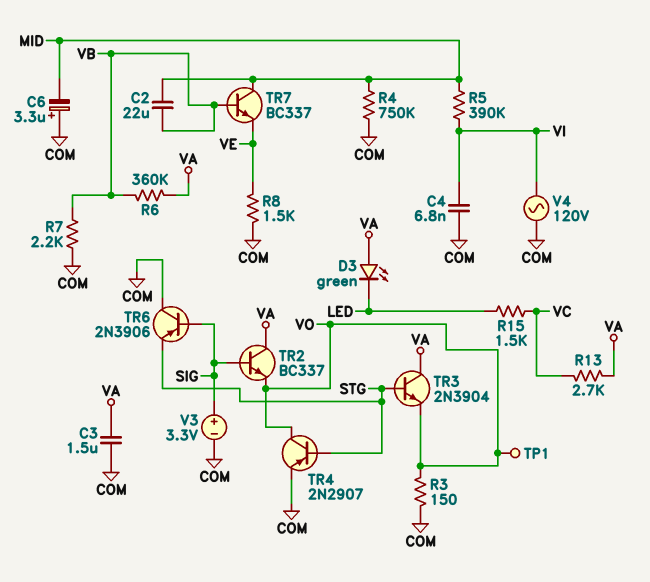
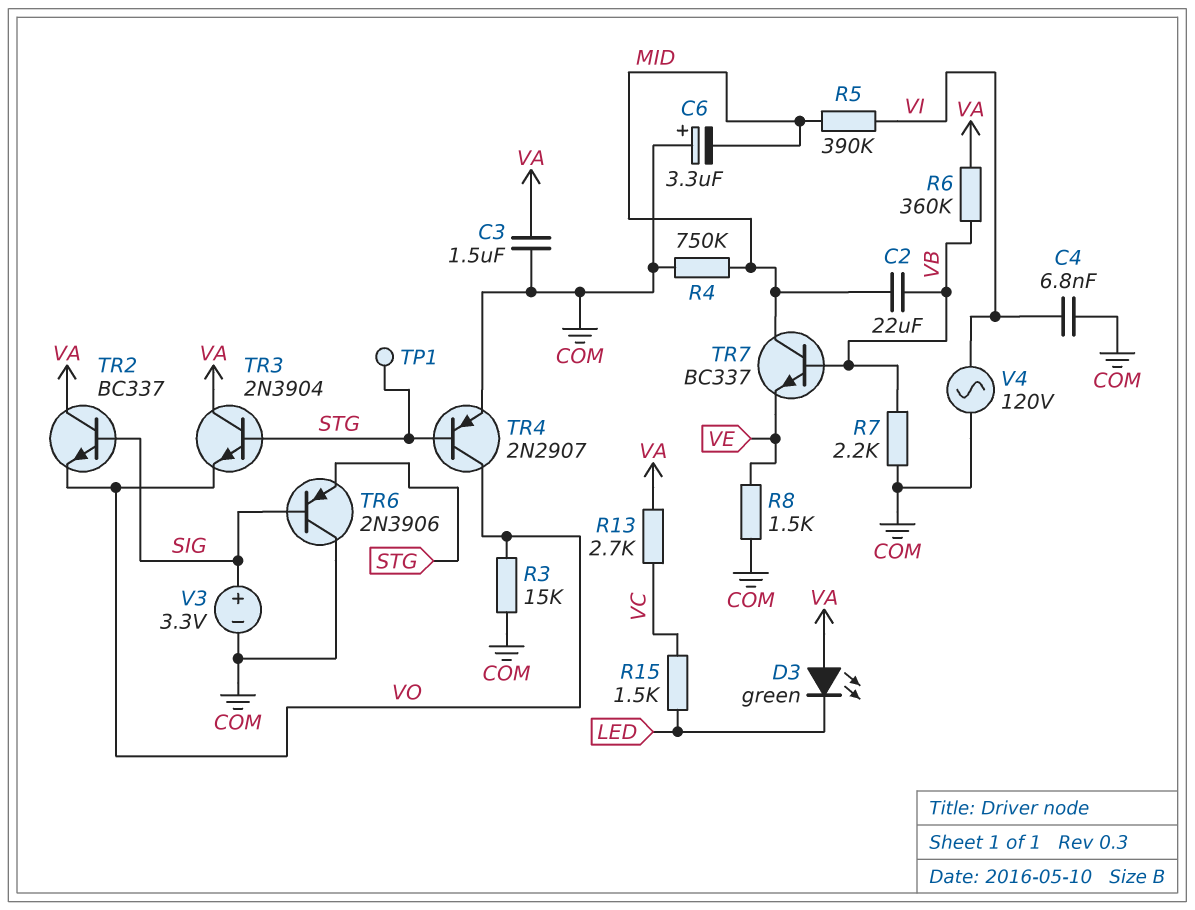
R3: 150 (COM, VO) -> 15k (COM, VO)
TP1: test point (VO) -> test point (STG)

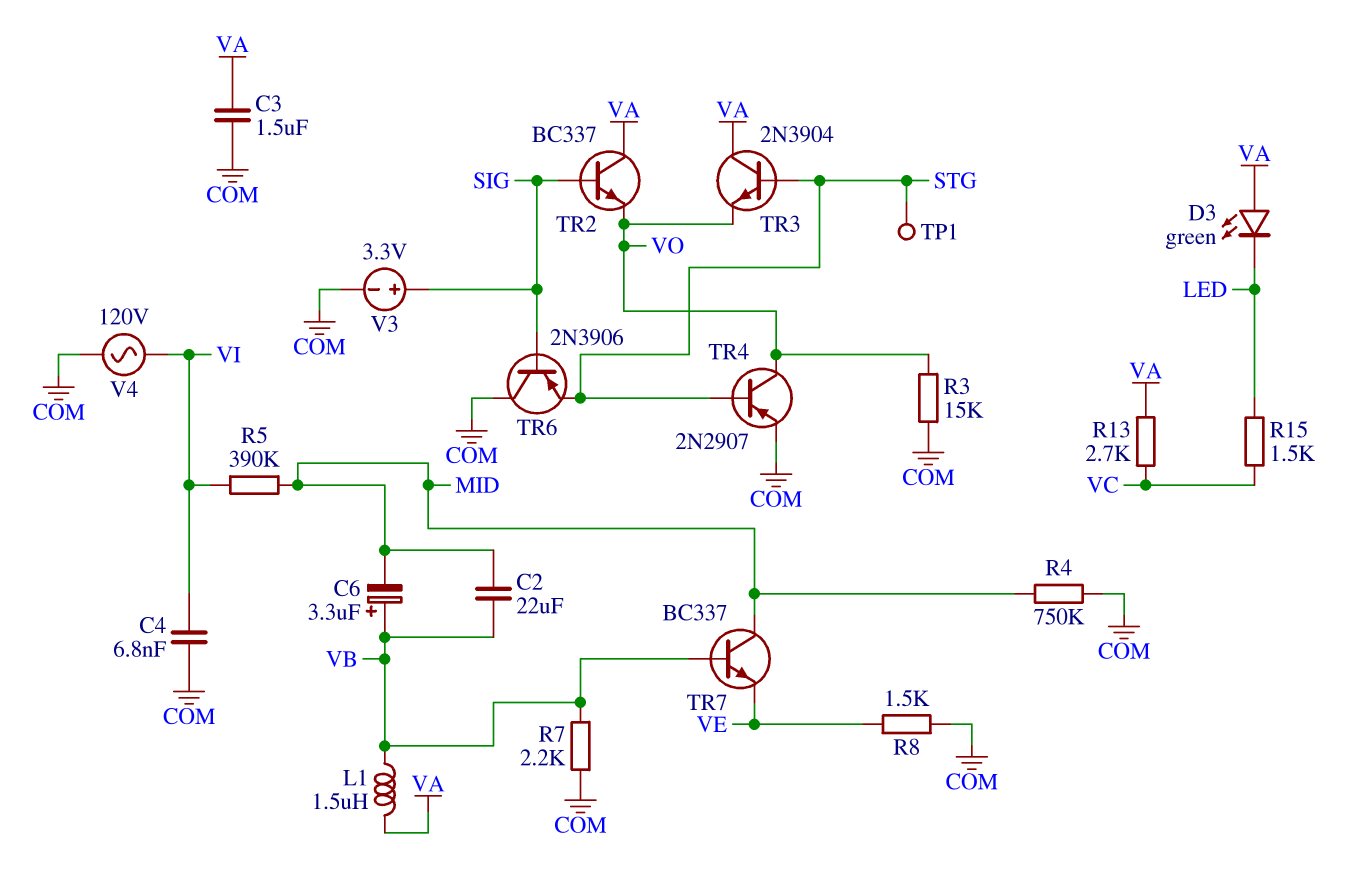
C6: 3.3uF (plus COM, minus MID) -> 3.3uF (plus VB, minus MID)
L1: none -> 1.5uH (VA, VB)
R6: 360k (VA, VB) -> none

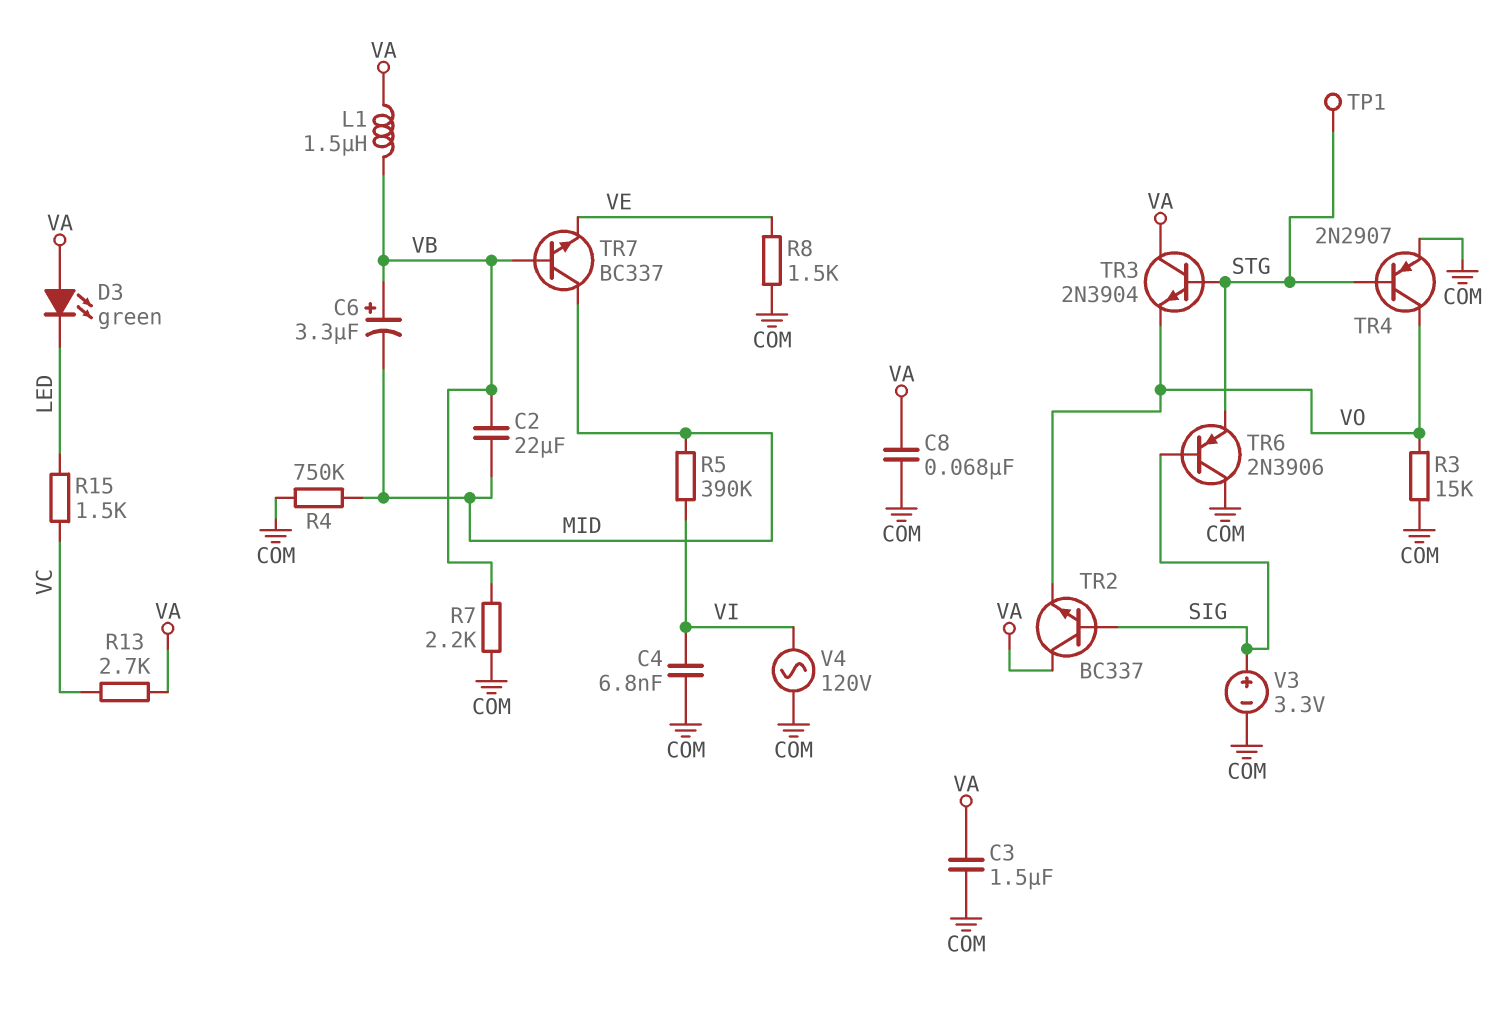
C8: none -> 68nF (COM, VA)

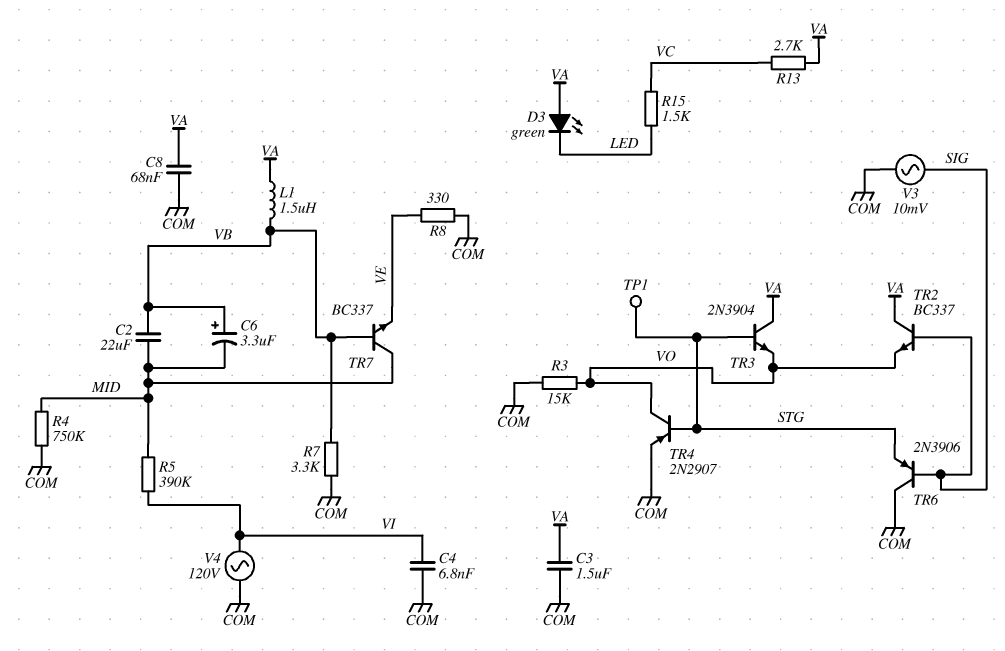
R7: 2.2k (COM, VB) -> 3.3k (COM, VB)
R8: 1.5k (COM, VE) -> 330 (COM, VE)
V3: 3.3V (plus SIG, minus COM) -> AC 10mV (COM, SIG)

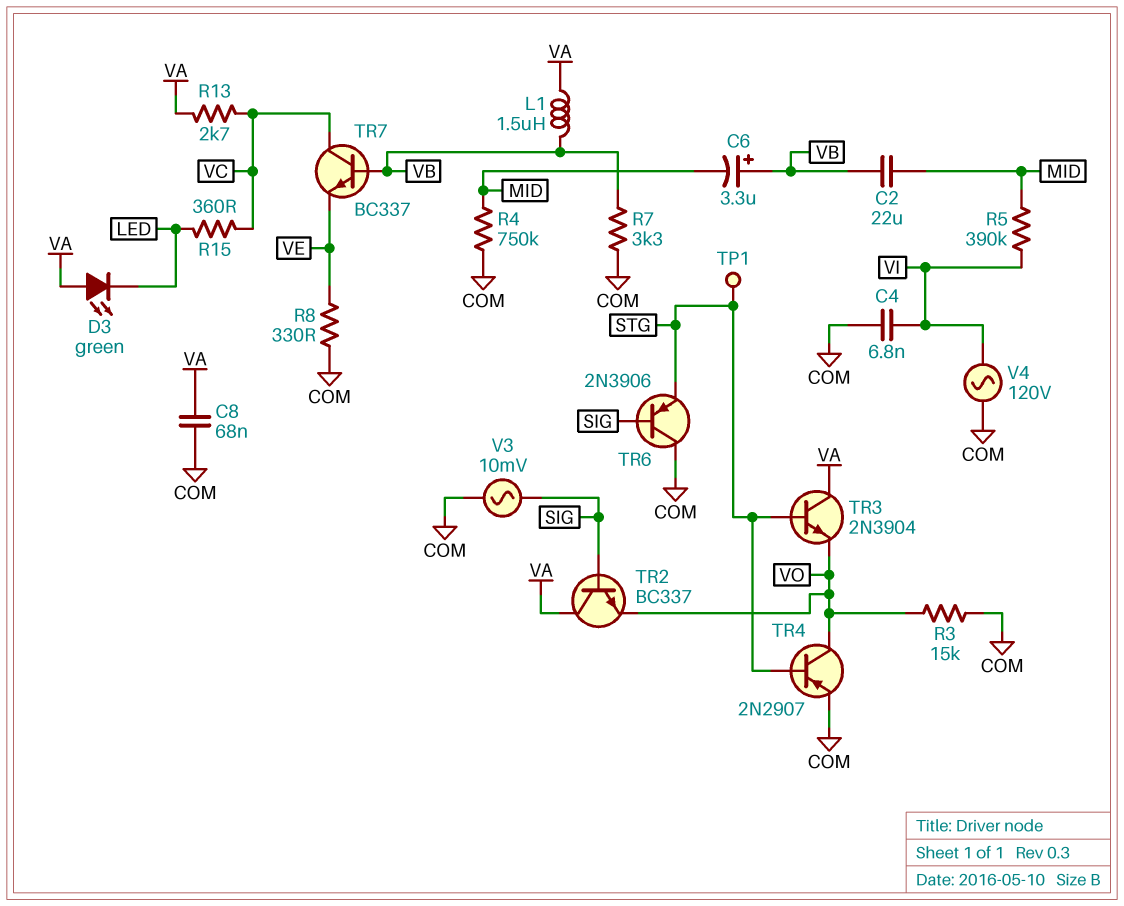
C3: 1.5uF (COM, VA) -> none
R15: 1.5k (LED, VC) -> 360 (LED, VC)
TR7: NPN BC337 (B VB, C MID, E VE) -> NPN BC337 (B VB, C VC, E VE)

